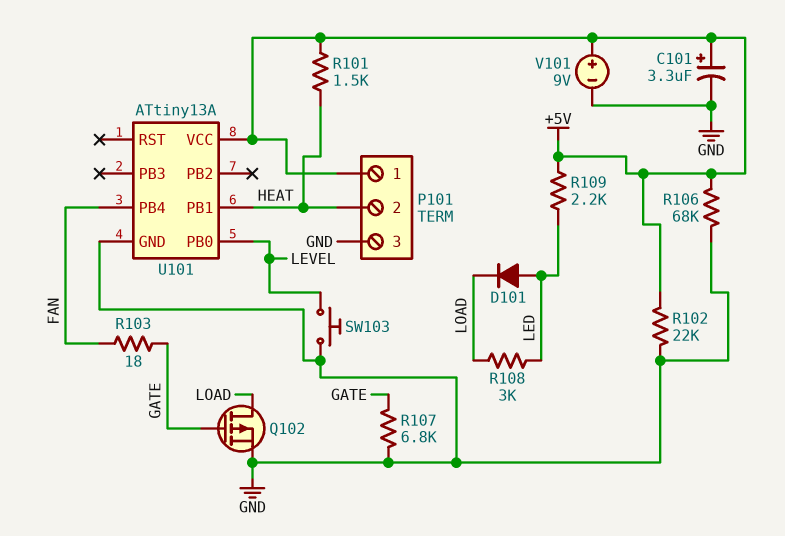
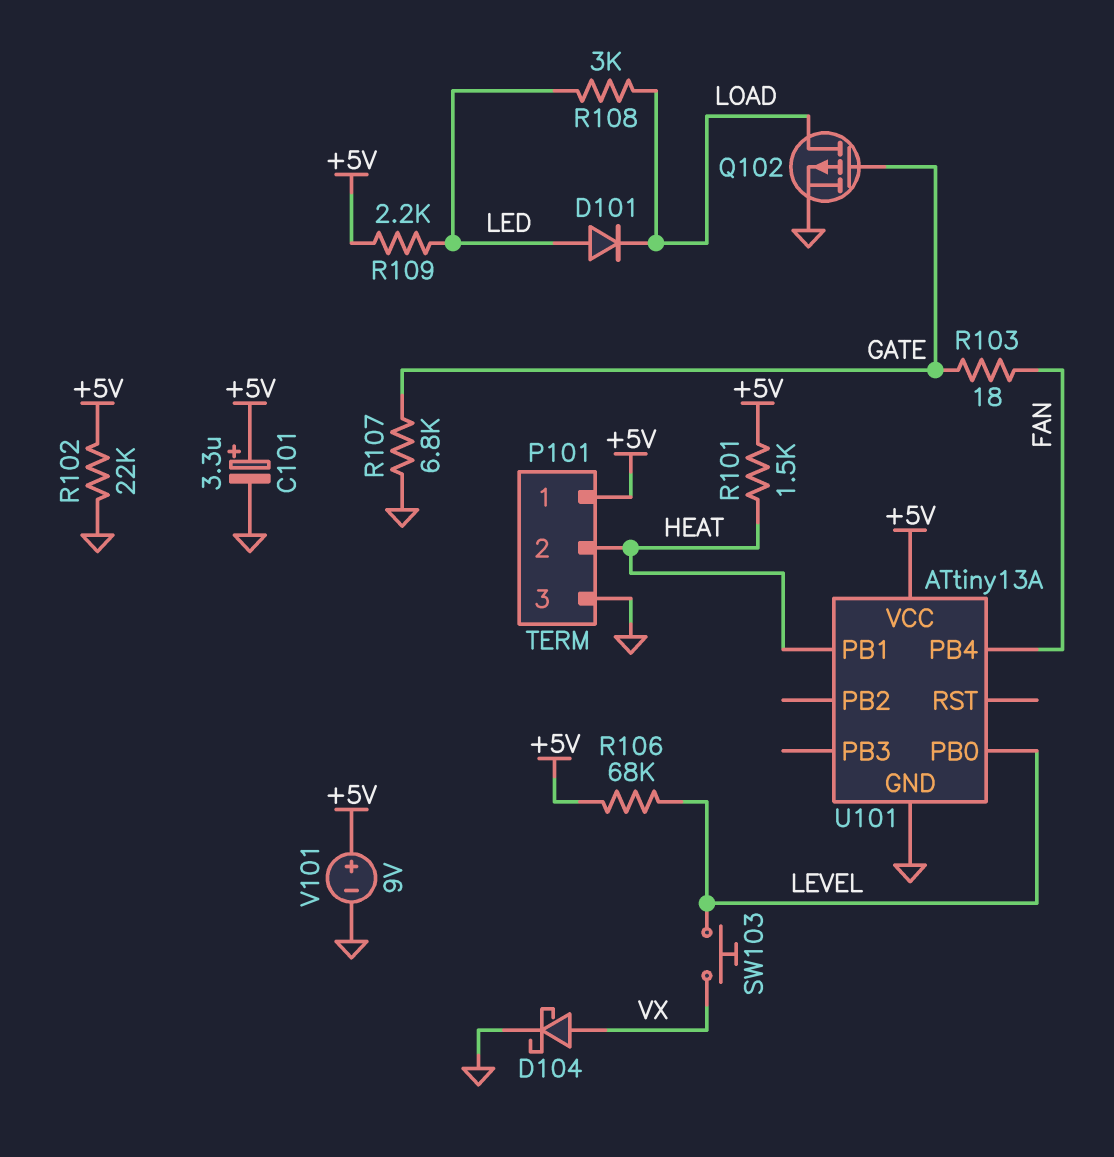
D104: none -> schottky (A VX, K GND)
R106: 68k (+5V, GND) -> 68k (+5V, LEVEL)
SW103: button (GND, LEVEL) -> button (LEVEL, VX)

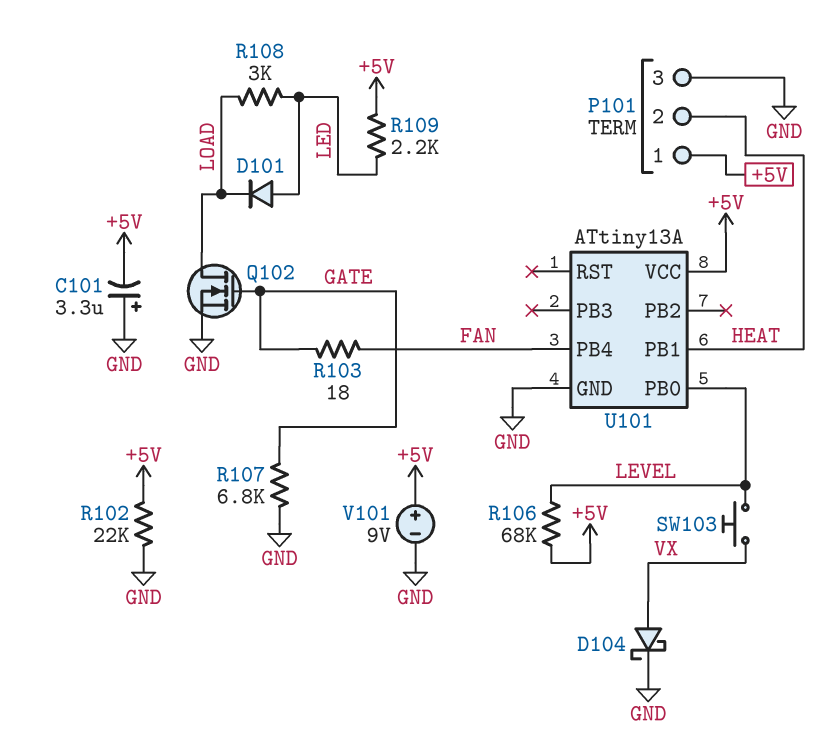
C101: 3.3uF (plus +5V, minus GND) -> 3.3uF (plus GND, minus +5V)
Q102: PMOS (G GATE, D LOAD, S GND) -> NMOS (G GATE, D LOAD, S GND)
R101: 1.5k (+5V, HEAT) -> none

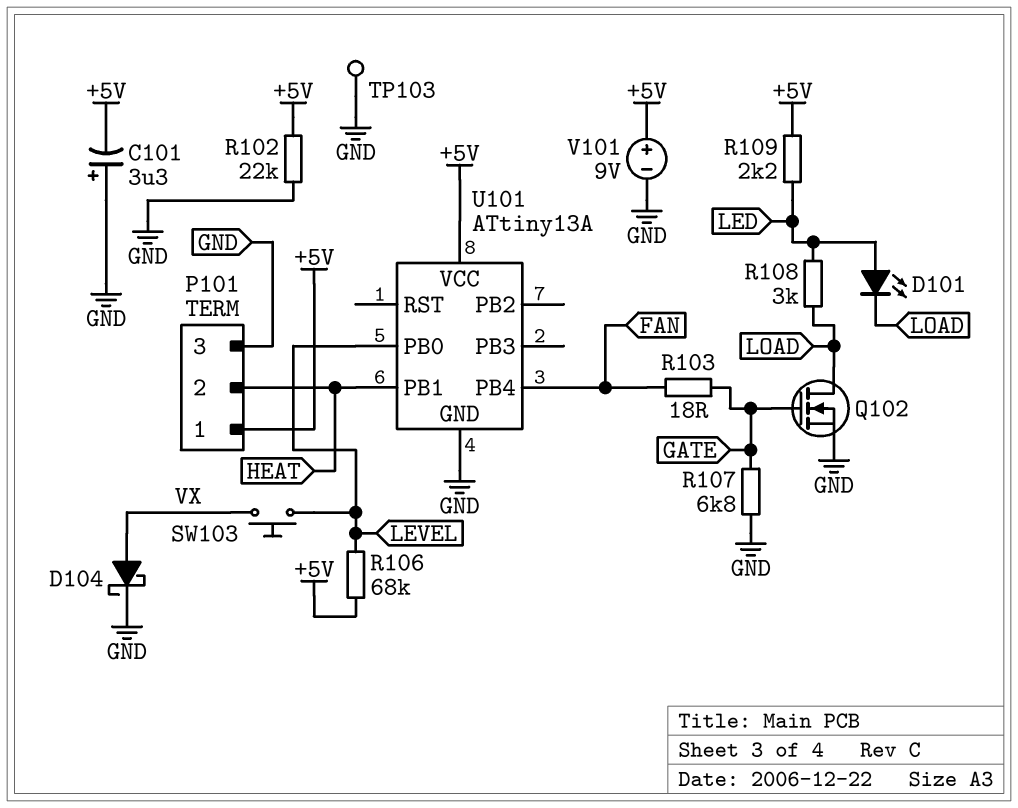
D101: diode (A LED, K LOAD) -> LED (A LED, K LOAD)
TP103: none -> test point (GND)

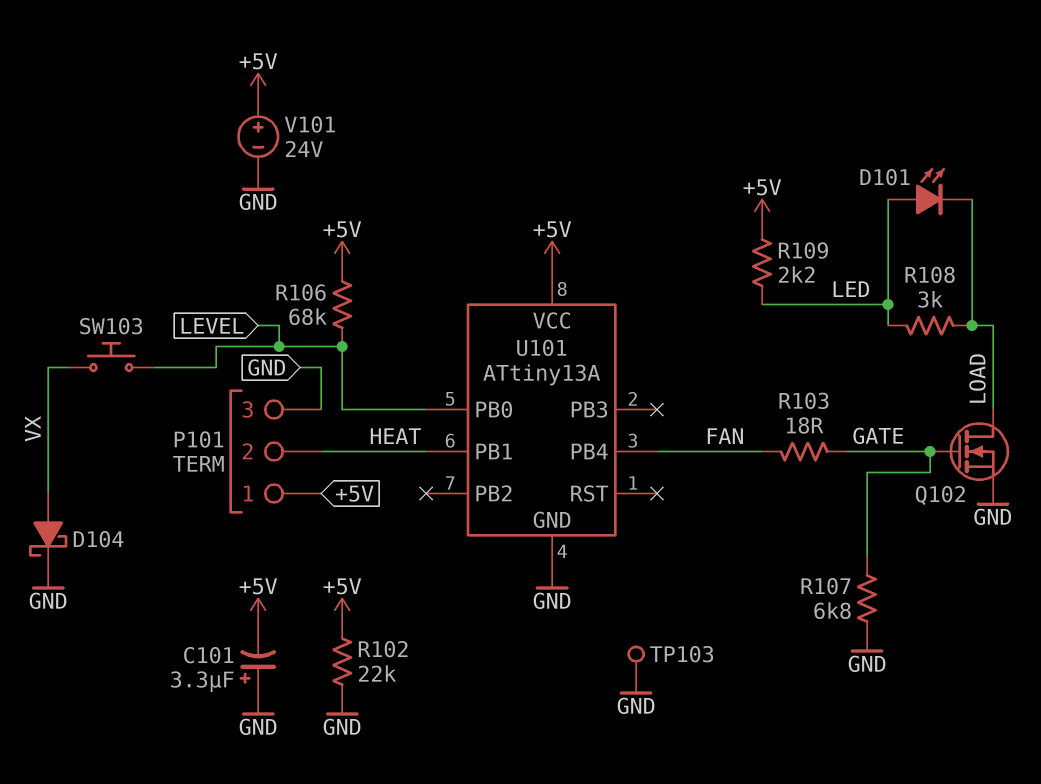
V101: 9V (plus +5V, minus GND) -> 24V (plus +5V, minus GND)

